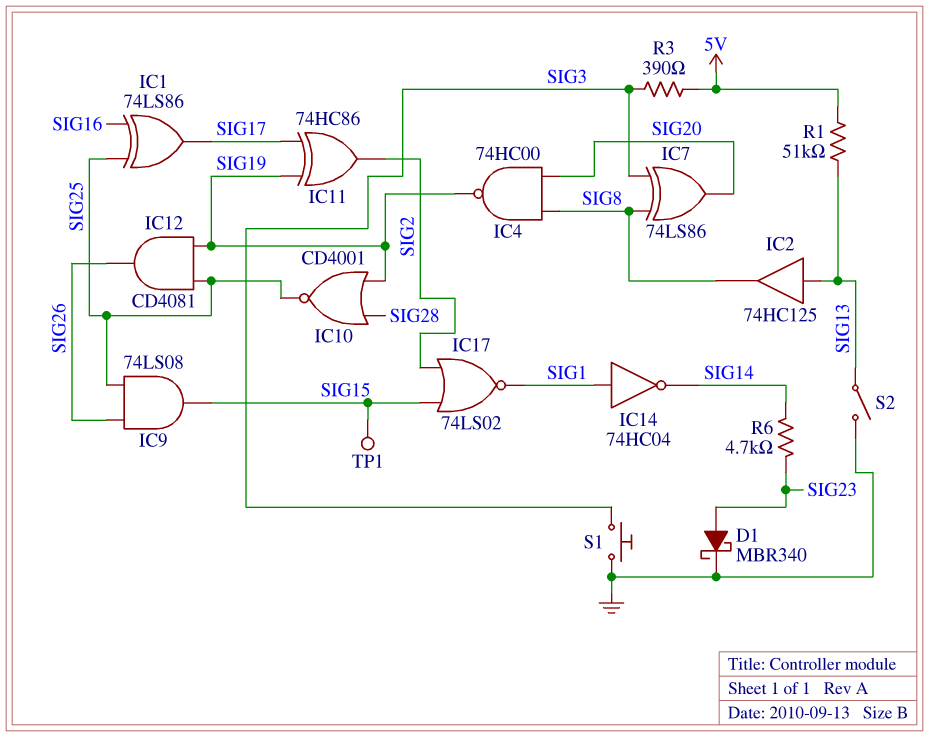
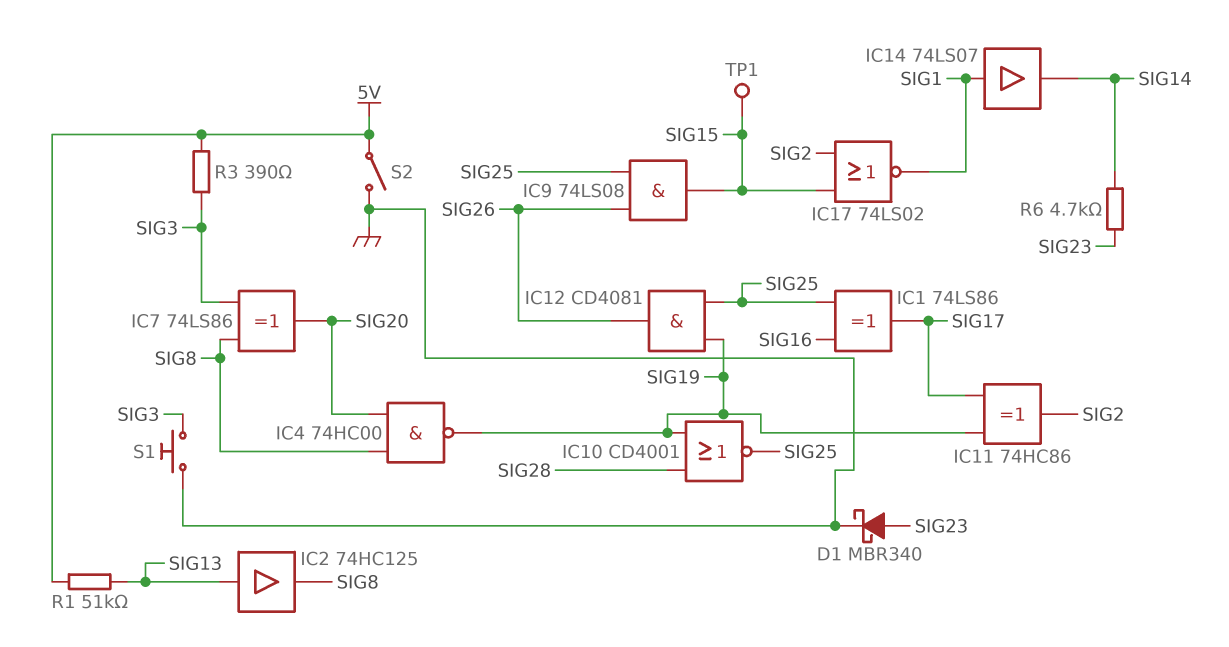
IC14: NOT 74HC04 (in SIG1, out SIG14) -> buffer 74LS07 (in SIG1, out SIG14)
S2: switch (GND, SIG13) -> switch (5V, GND)

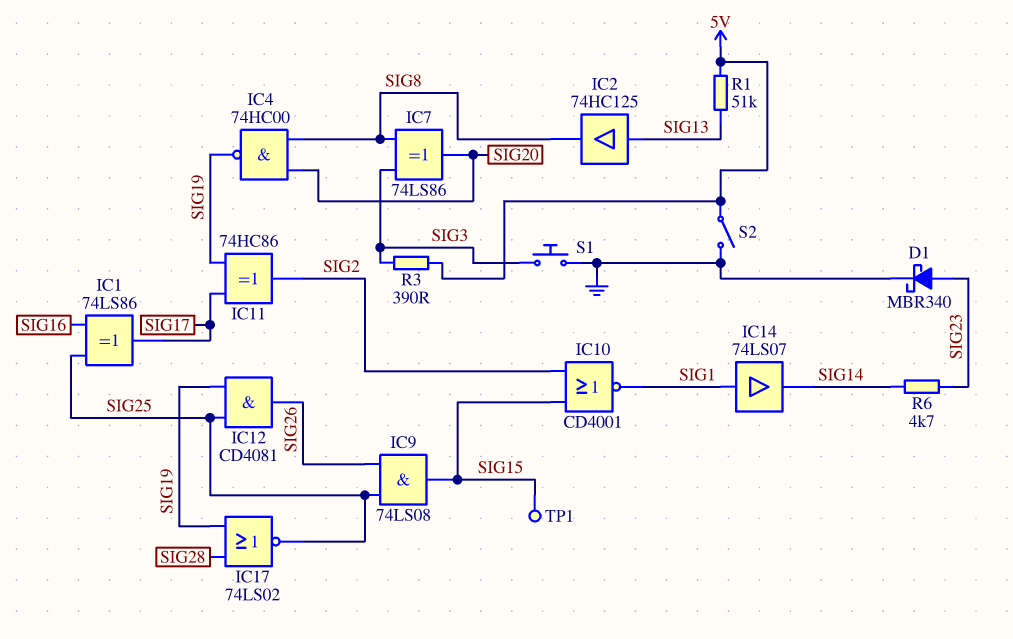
IC10: NOR CD4001 (in SIG19, in SIG28, out SIG25) -> NOR CD4001 (in SIG2, in SIG15, out SIG1)
IC17: NOR 74LS02 (in SIG2, in SIG15, out SIG1) -> NOR 74LS02 (in SIG19, in SIG28, out SIG25)

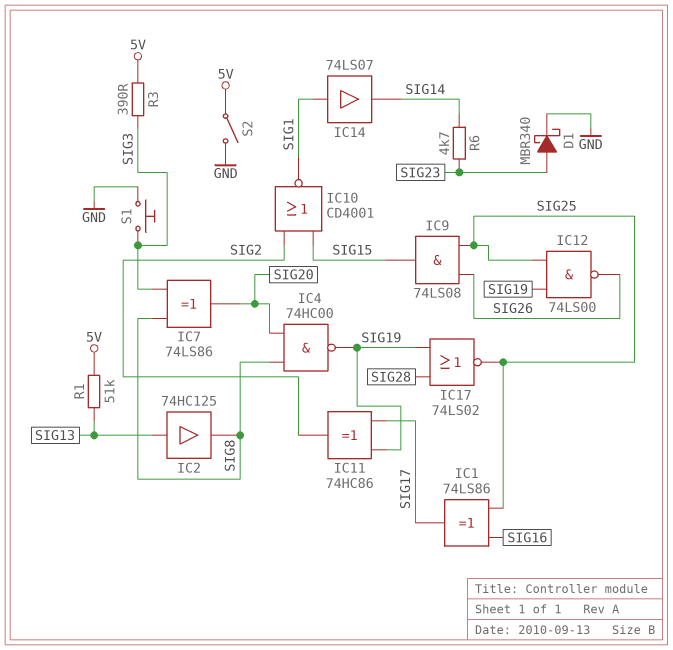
IC12: AND CD4081 (in SIG19, in SIG25, out SIG26) -> NAND 74LS00 (in SIG19, in SIG25, out SIG26)
TP1: test point (SIG15) -> none

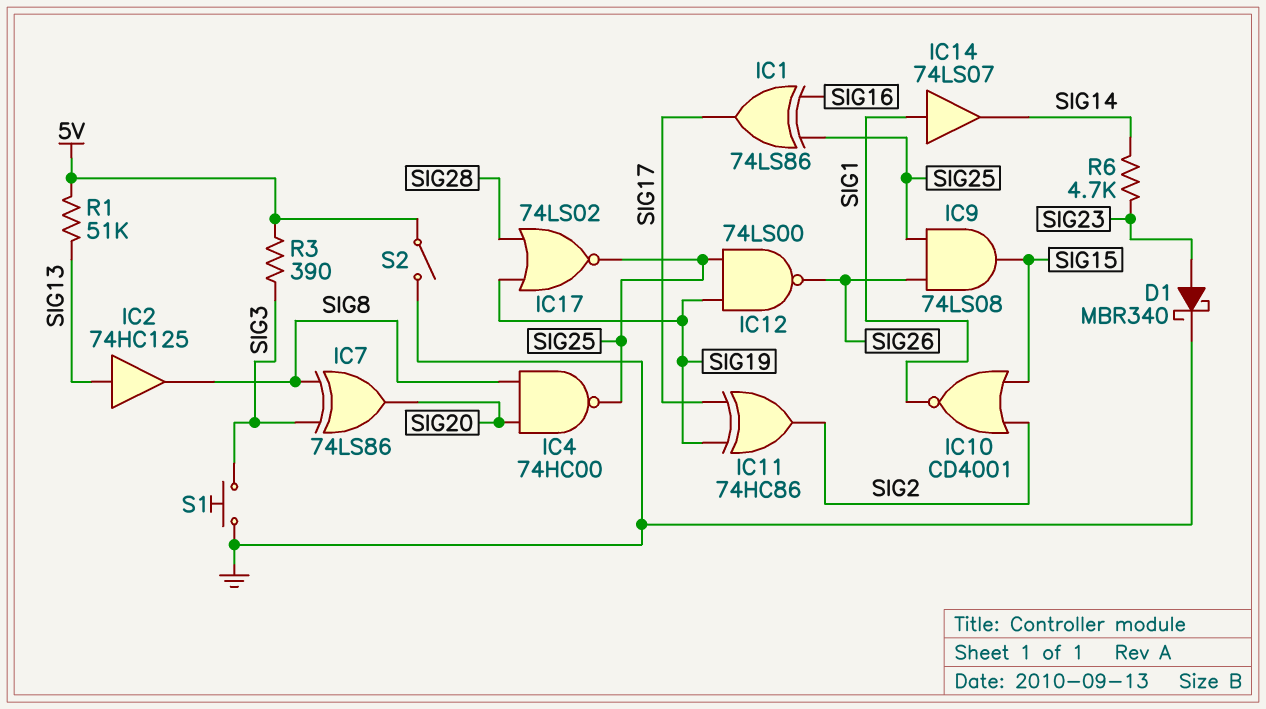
IC4: NAND 74HC00 (in SIG8, in SIG20, out SIG19) -> NAND 74HC00 (in SIG8, in SIG20, out SIG25)

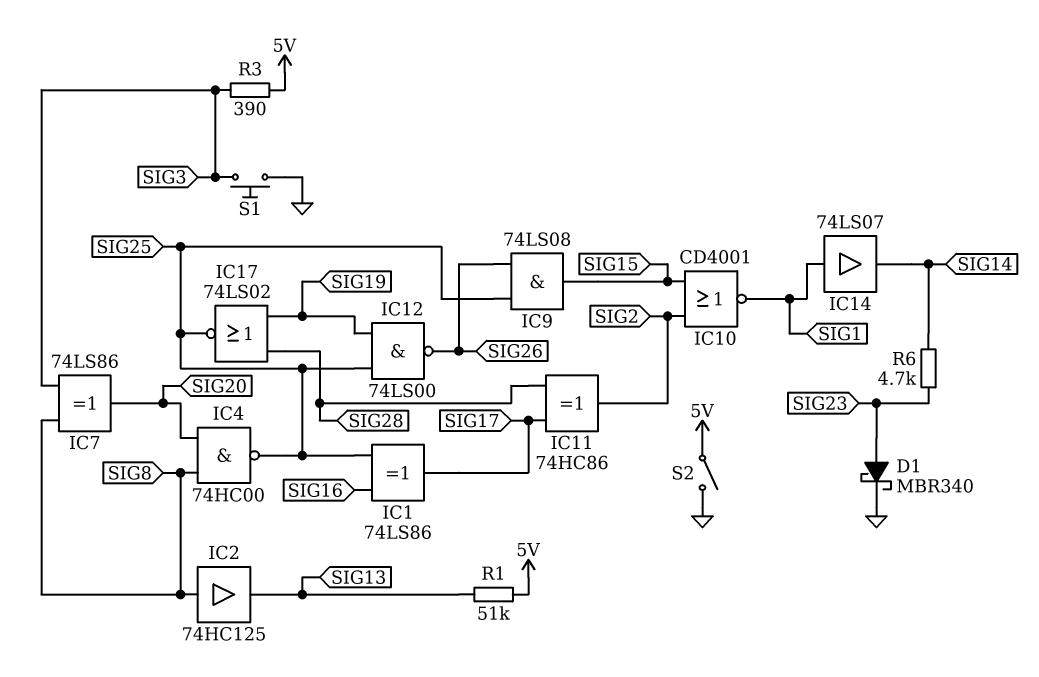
IC2: buffer 74HC125 (in SIG13, out SIG8) -> buffer 74HC125 (in SIG8, out SIG13)
IC11: XOR 74HC86 (in SIG17, in SIG19, out SIG2) -> XOR 74HC86 (in SIG17, in SIG28, out SIG2)

